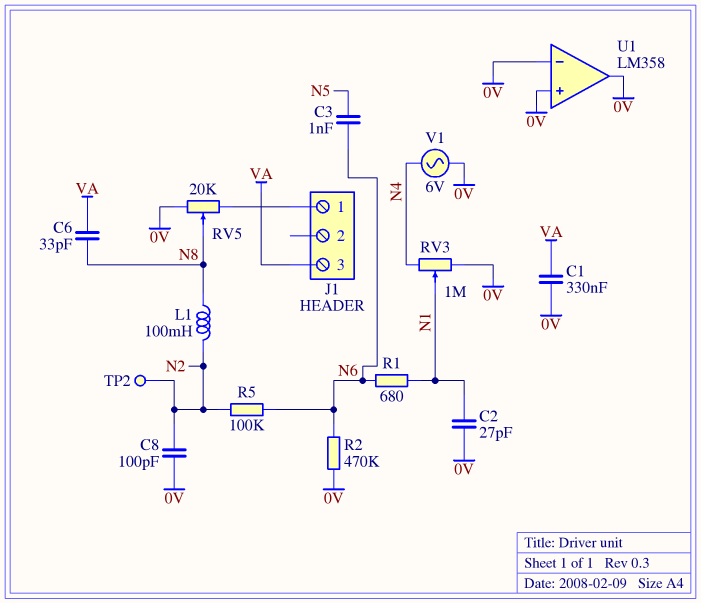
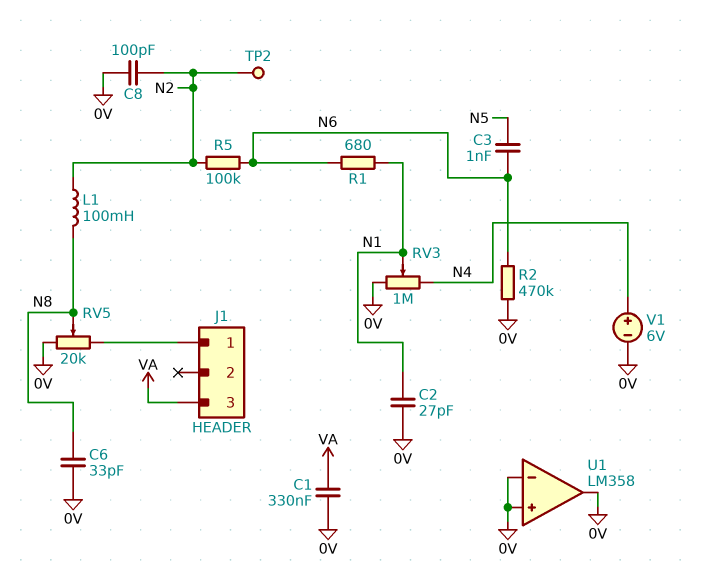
C6: 33pF (N8, VA) -> 33pF (0V, N8)
V1: AC 6V (0V, N4) -> 6V (plus N4, minus 0V)

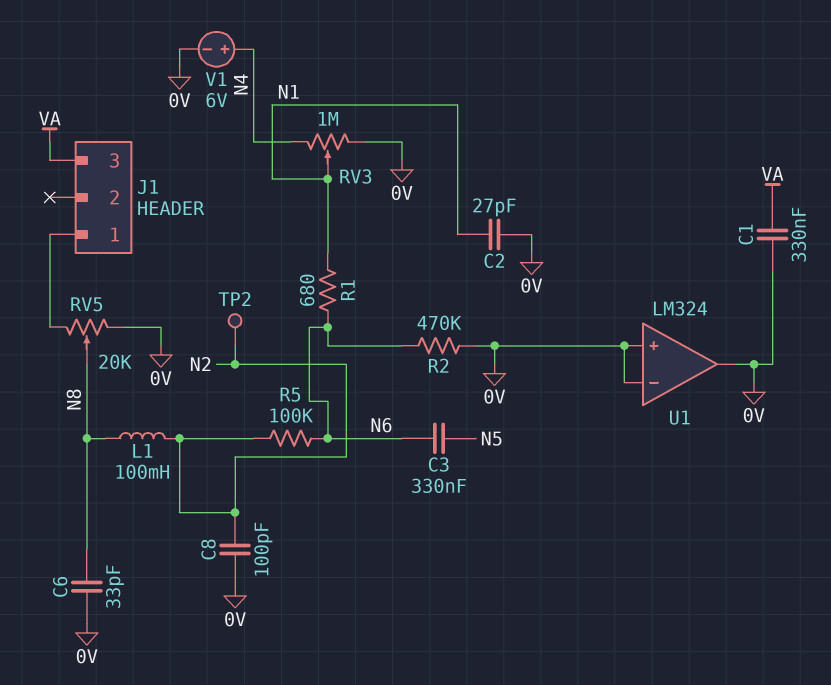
C3: 1nF (N5, N6) -> 330nF (N5, N6)
U1: LM358 -> LM324

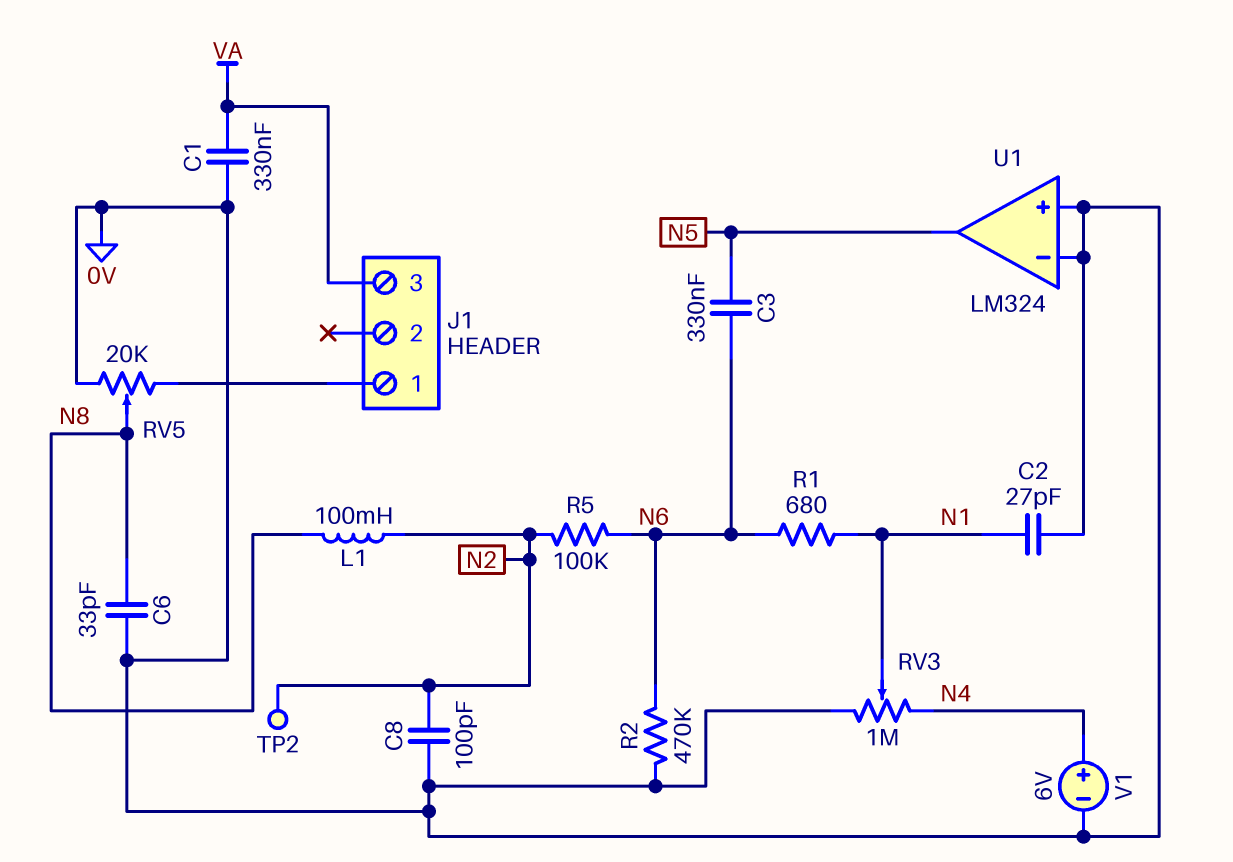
U1 pin out: 0V -> N5

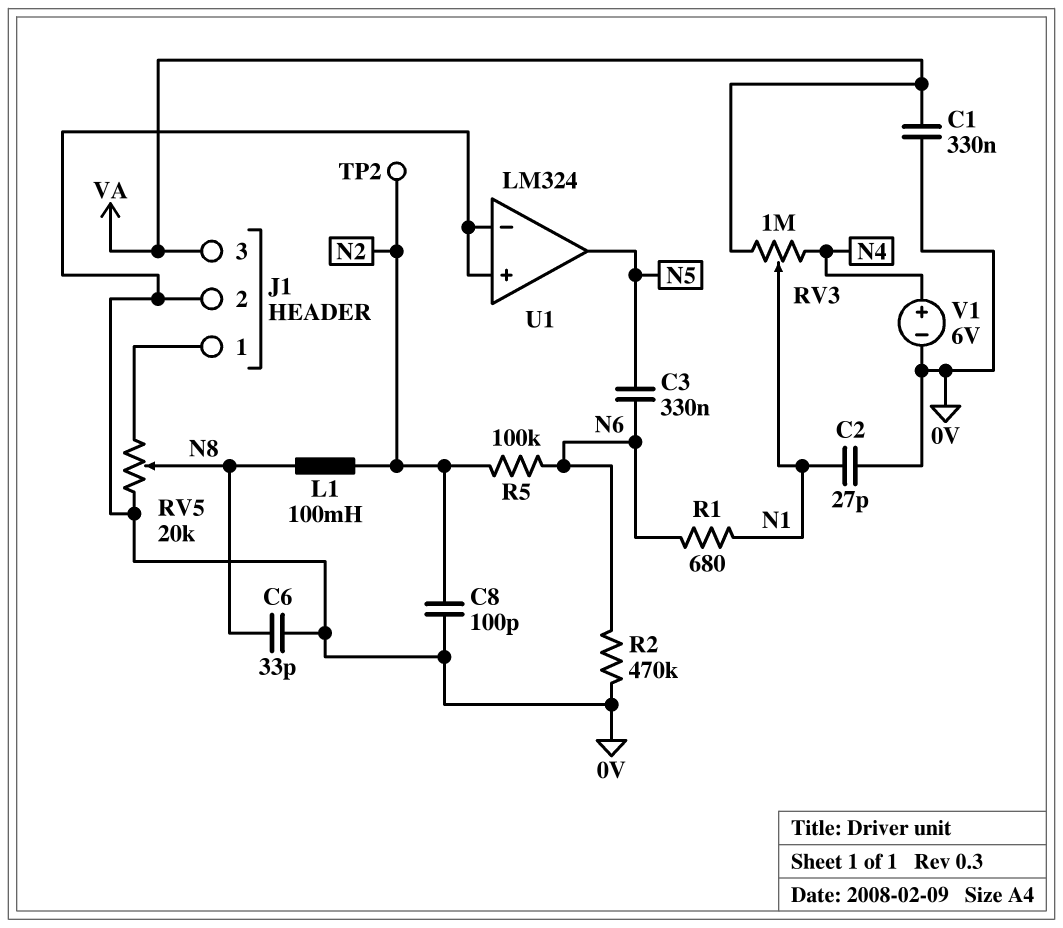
J1 pin 2: none -> 0V
RV3: 1M (0V, N4, wiper N1) -> 1M (N4, VA, wiper N1)

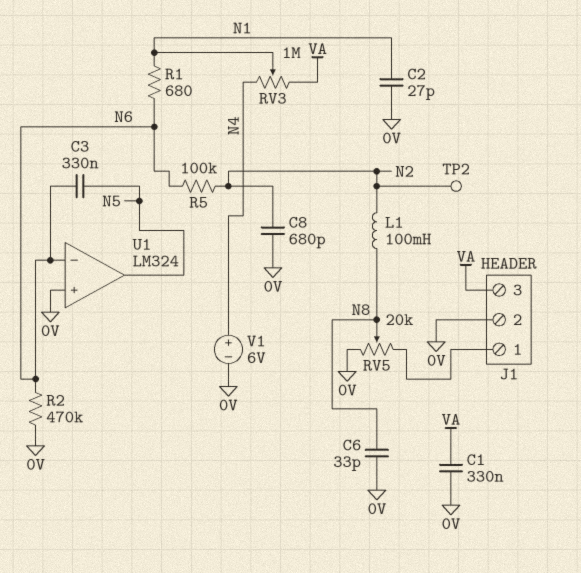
C8: 100pF (0V, N2) -> 680pF (0V, N2)
U1 pin in-: 0V -> N6

